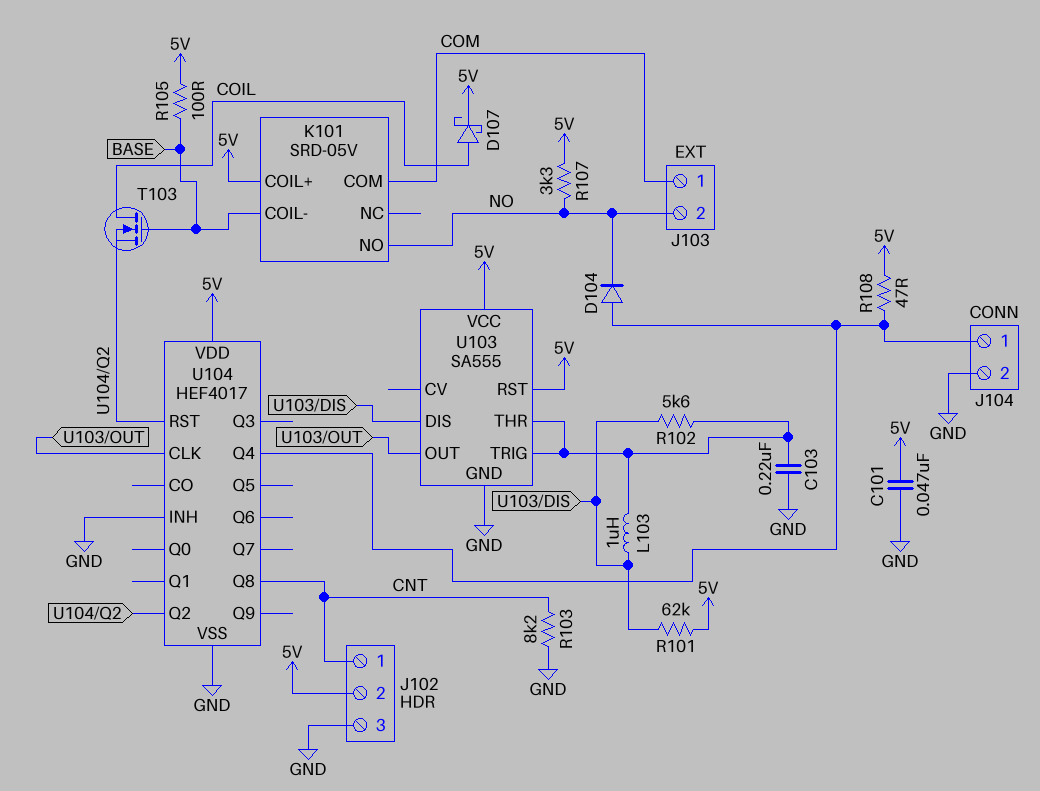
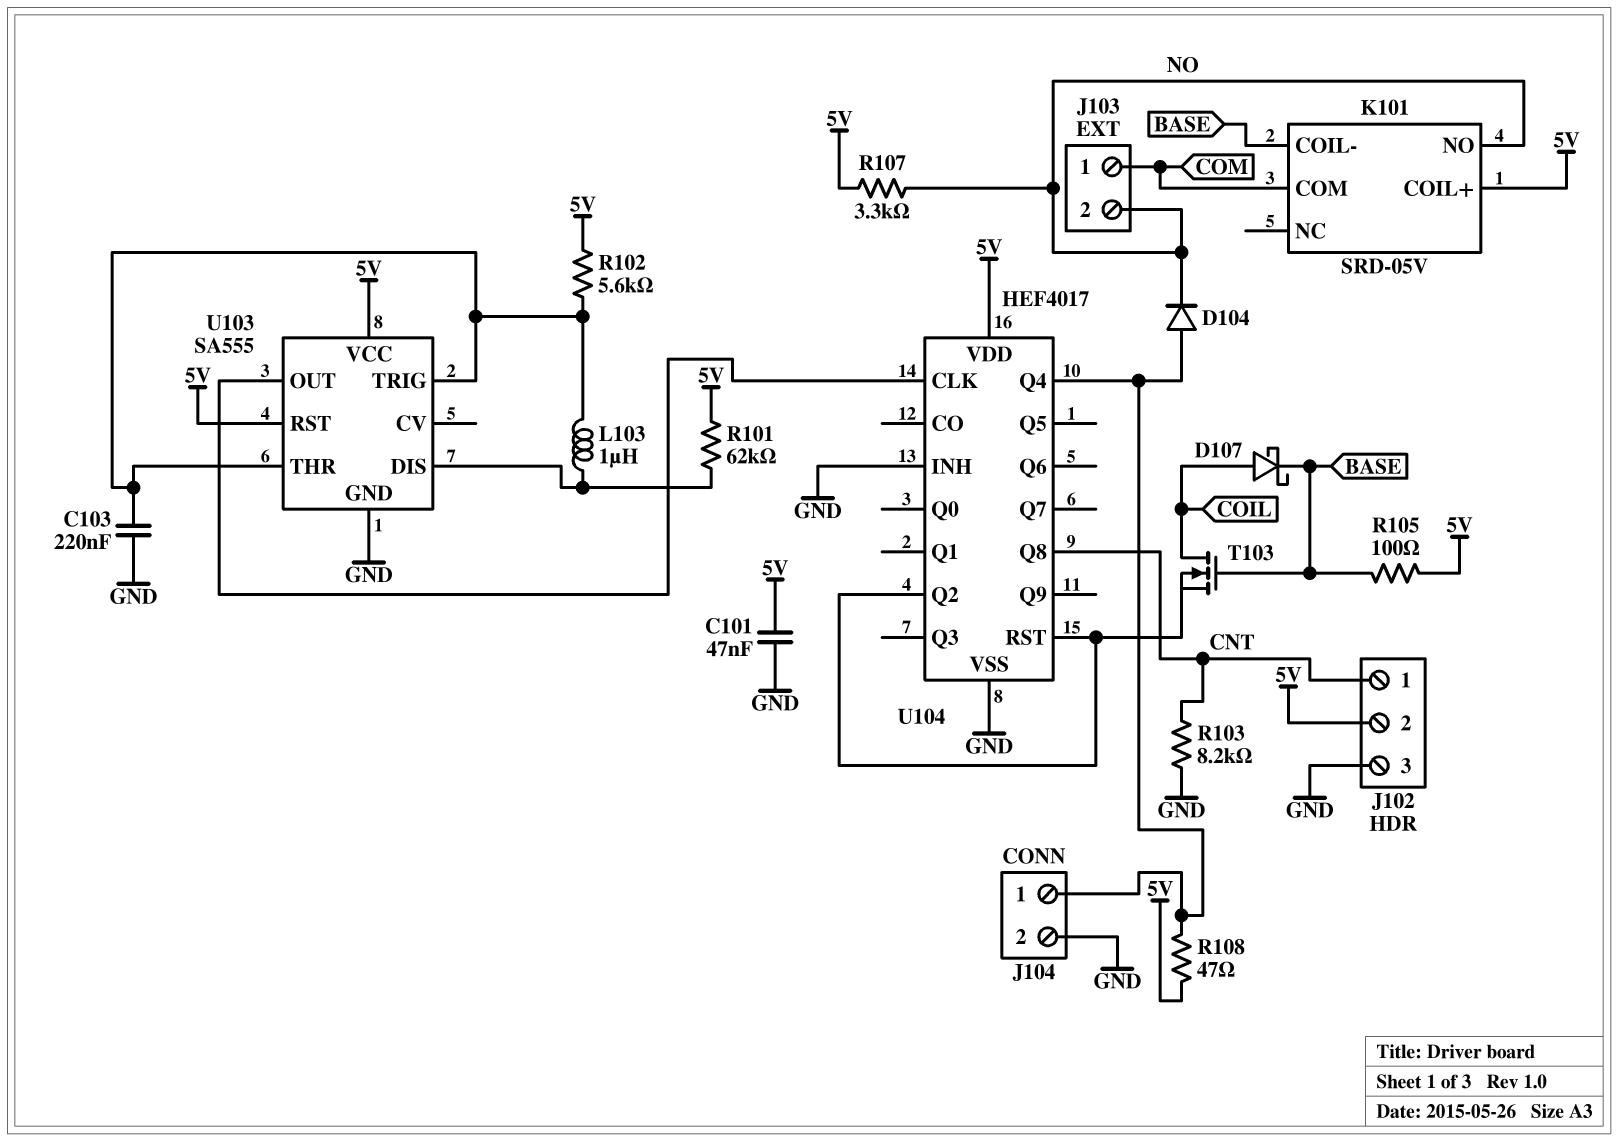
D107: schottky (A COIL, K 5V) -> schottky (A COIL, K BASE)
R102: 5.6k (U103/DIS, U103/THR) -> 5.6k (5V, U103/THR)

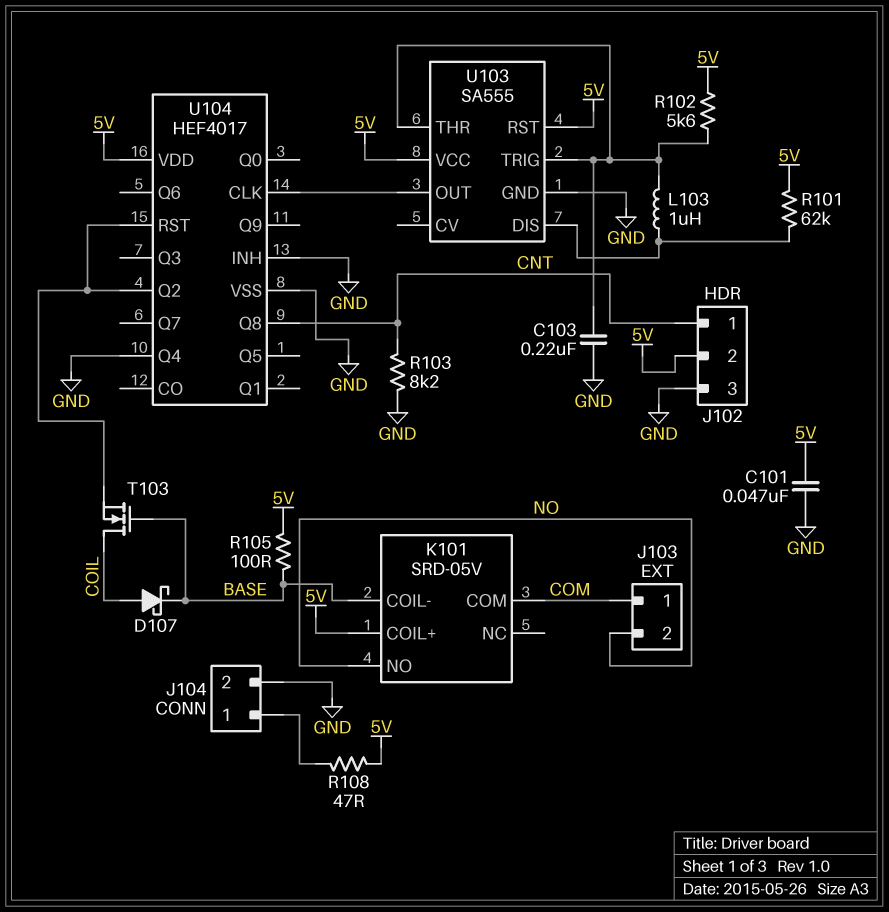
D104: diode (A J104/1, K NO) -> none
R107: 3.3k (5V, NO) -> none
U104 pin Q4: J104/1 -> GND

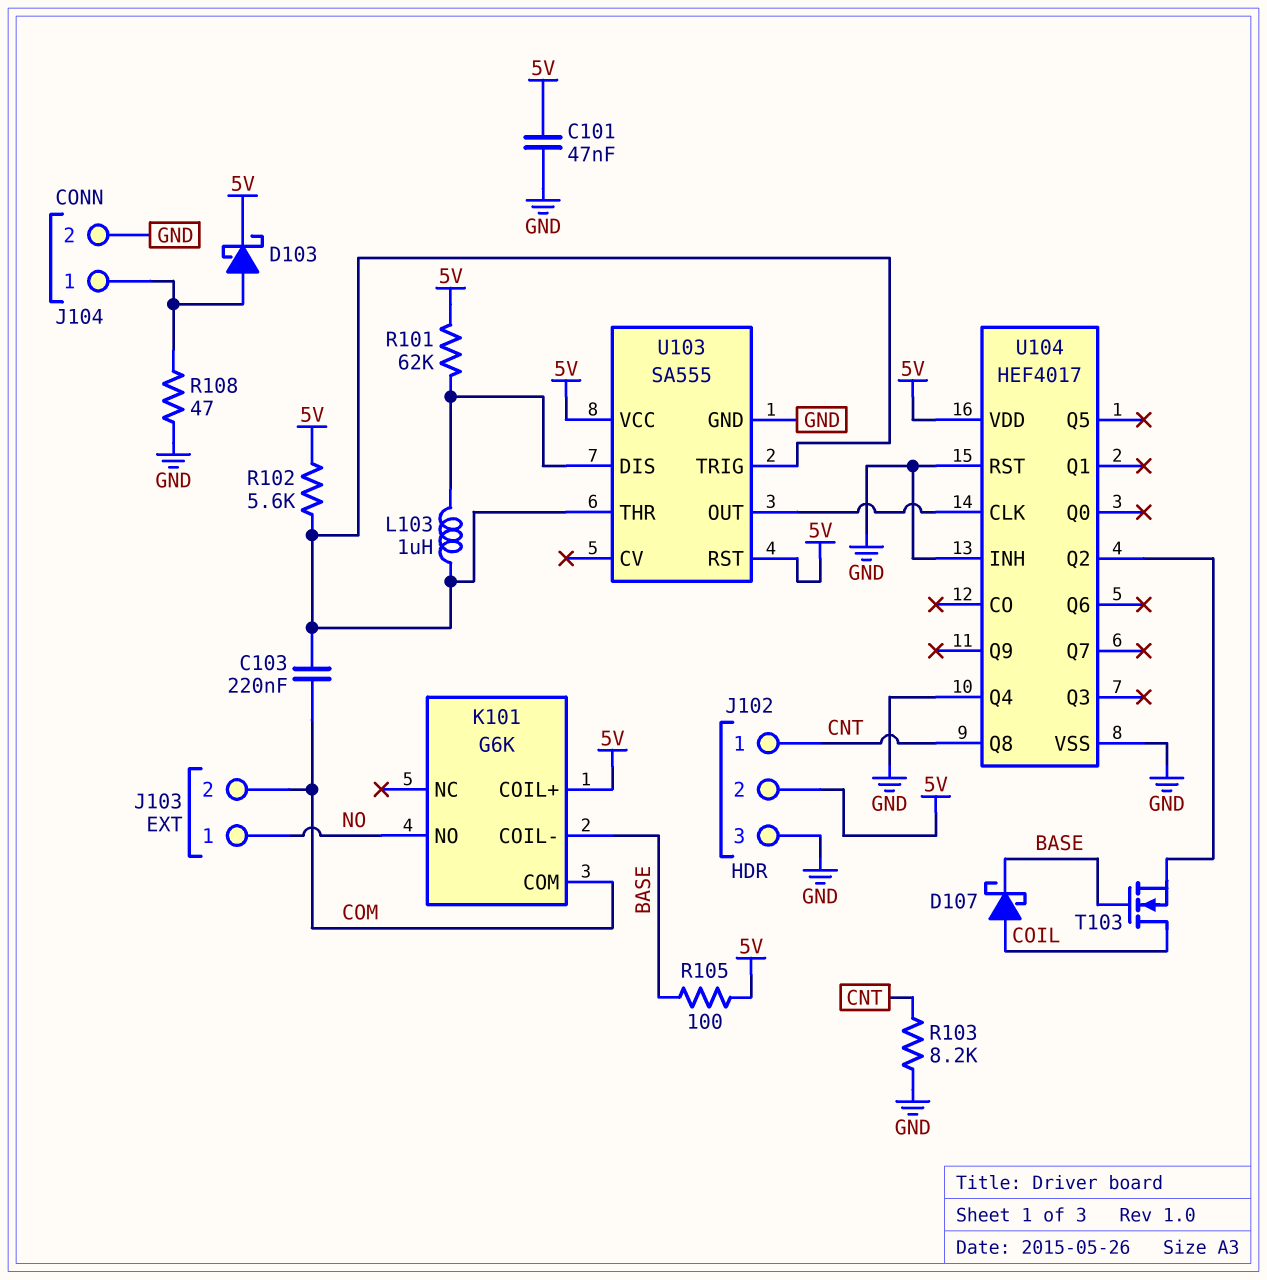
C103: 220nF (GND, U103/THR) -> 220nF (COM, U103/THR)
D103: none -> schottky (A J104/1, K 5V)
J103 pin 1: COM -> NO
J103 pin 2: NO -> COM
K101: SRD-05V -> G6K
R108: 47 (5V, J104/1) -> 47 (GND, J104/1)
U104 pin RST: U104/Q2 -> GND

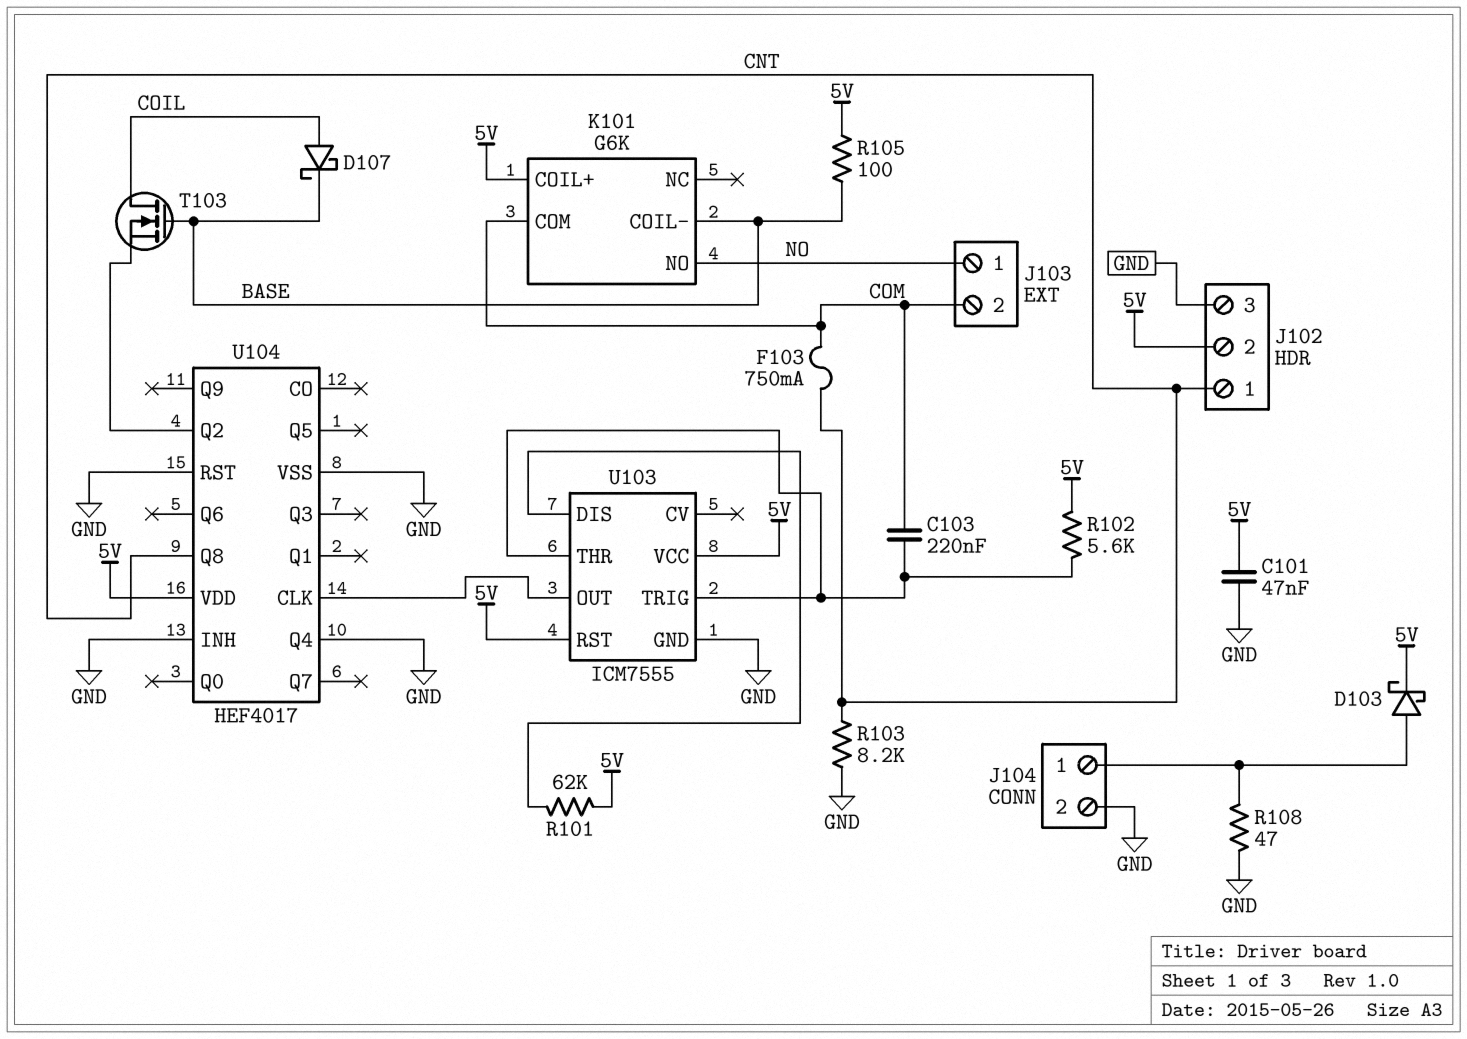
F103: none -> 750mA (CNT, COM)
L103: 1uH (U103/DIS, U103/THR) -> none
U103: SA555 -> ICM7555

